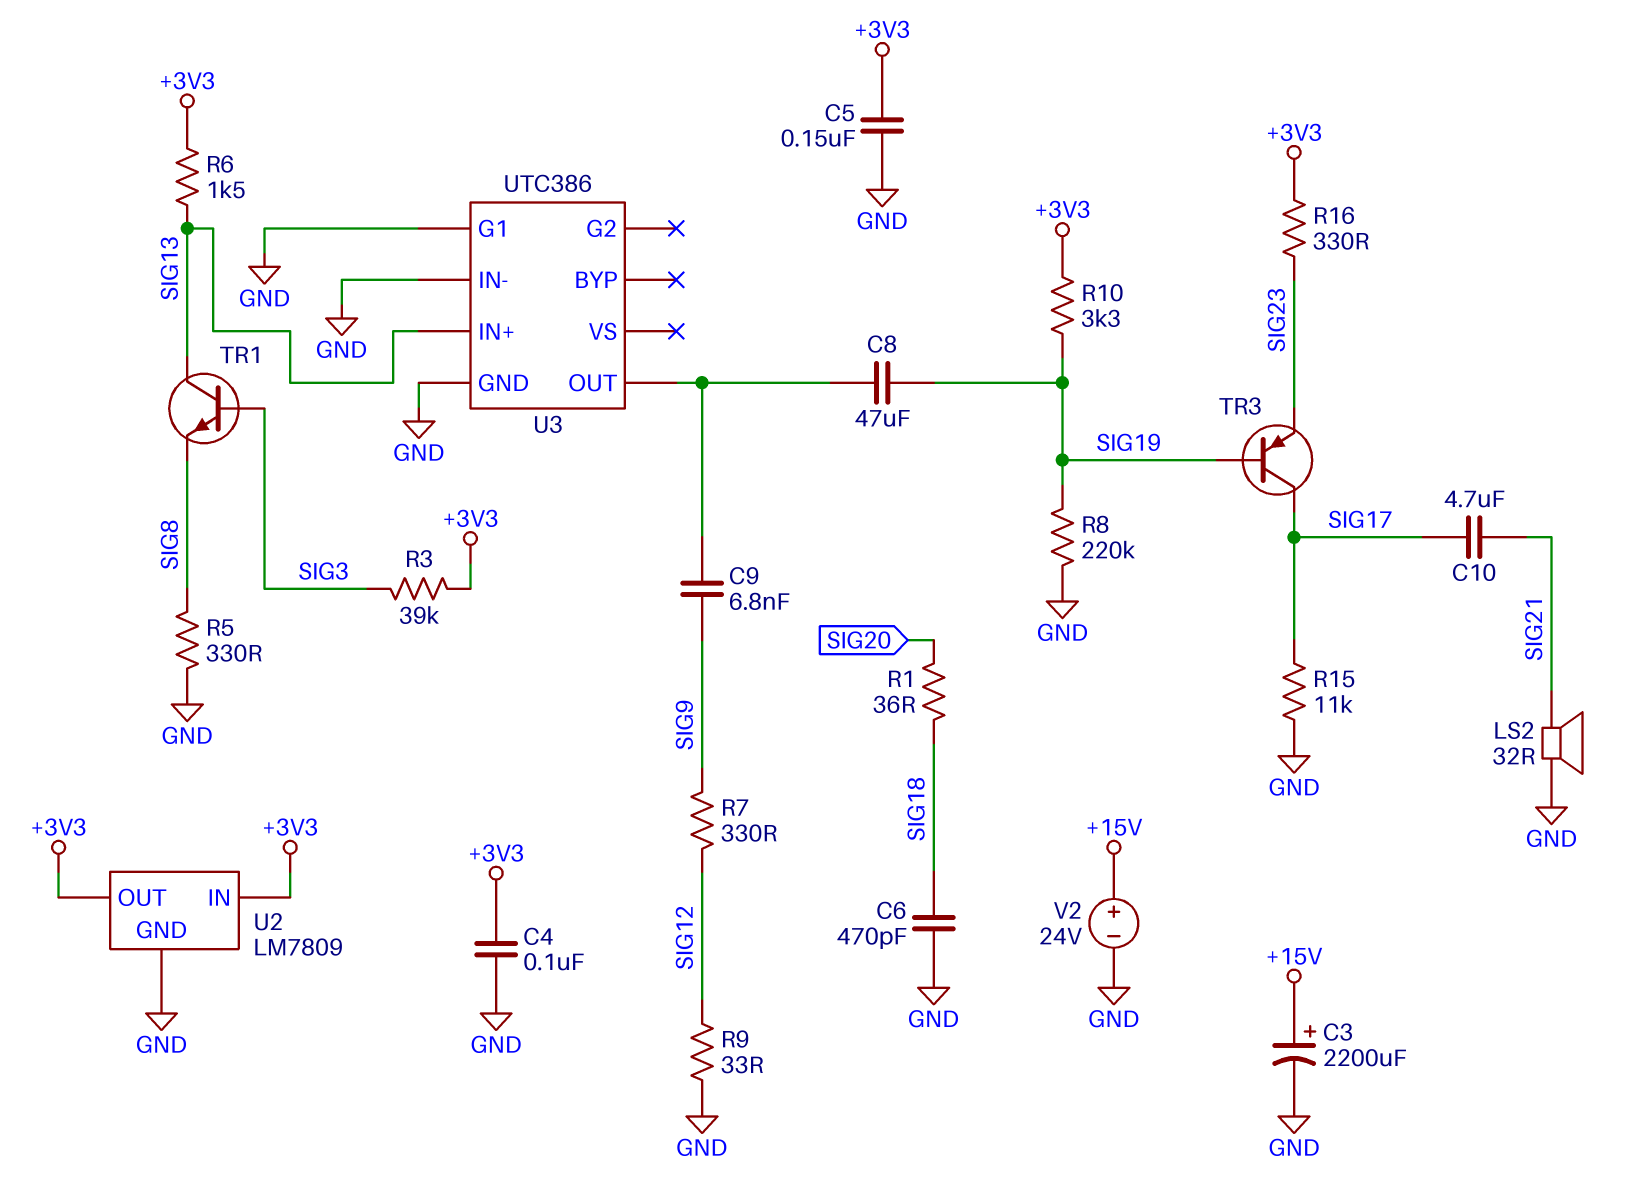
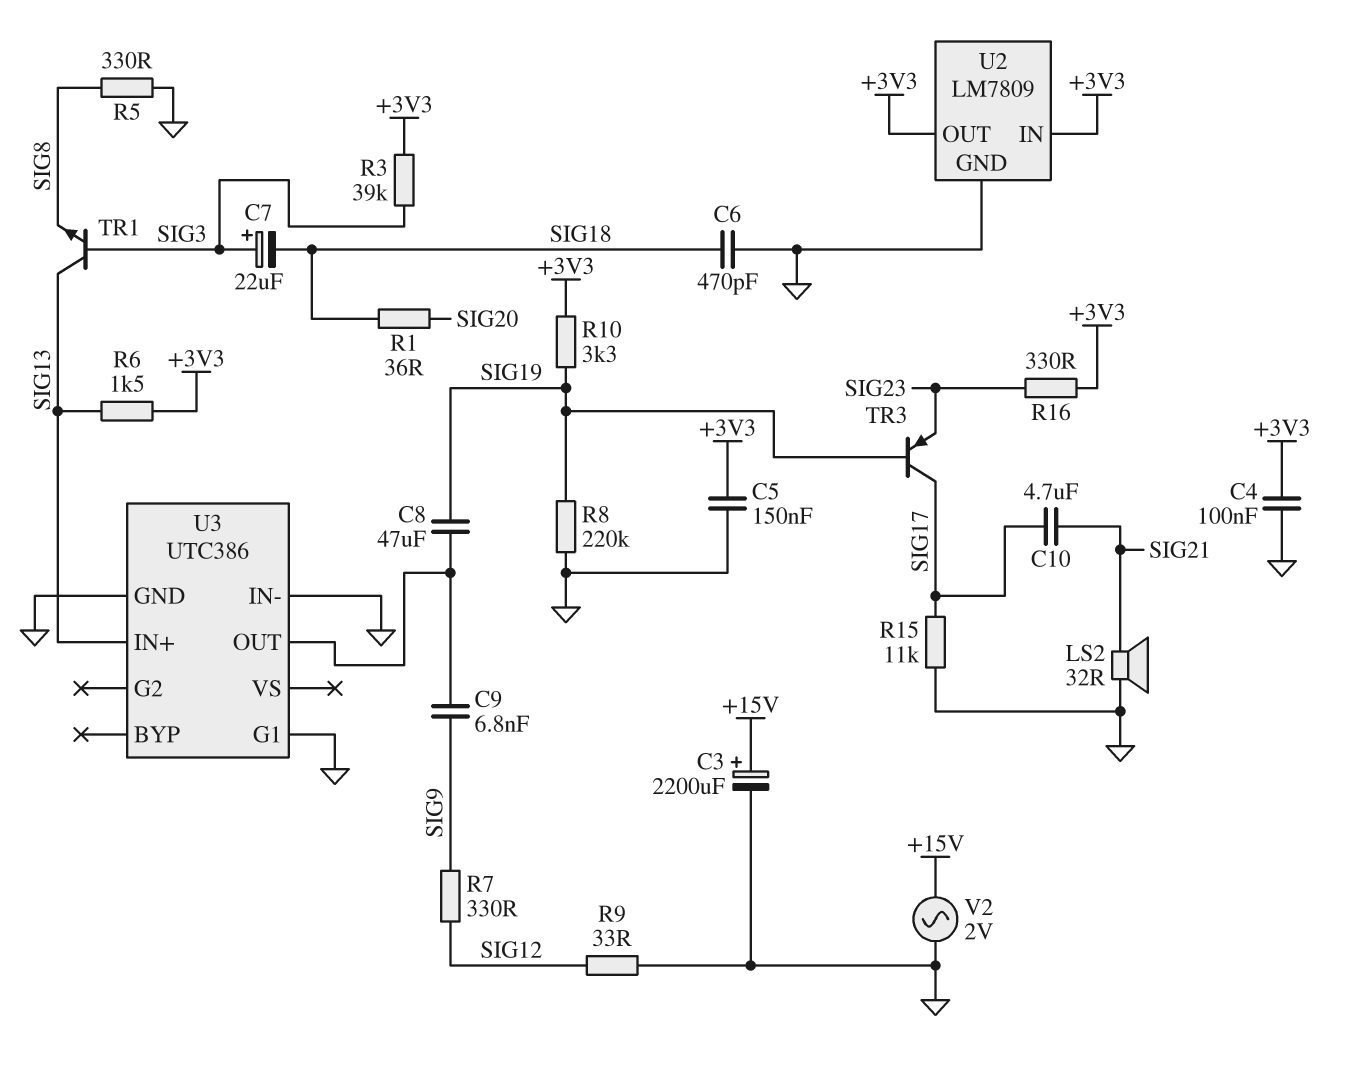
C7: none -> 22uF (plus SIG3, minus SIG18)
V2: 24V (plus +15V, minus GND) -> AC 2V (+15V, GND)

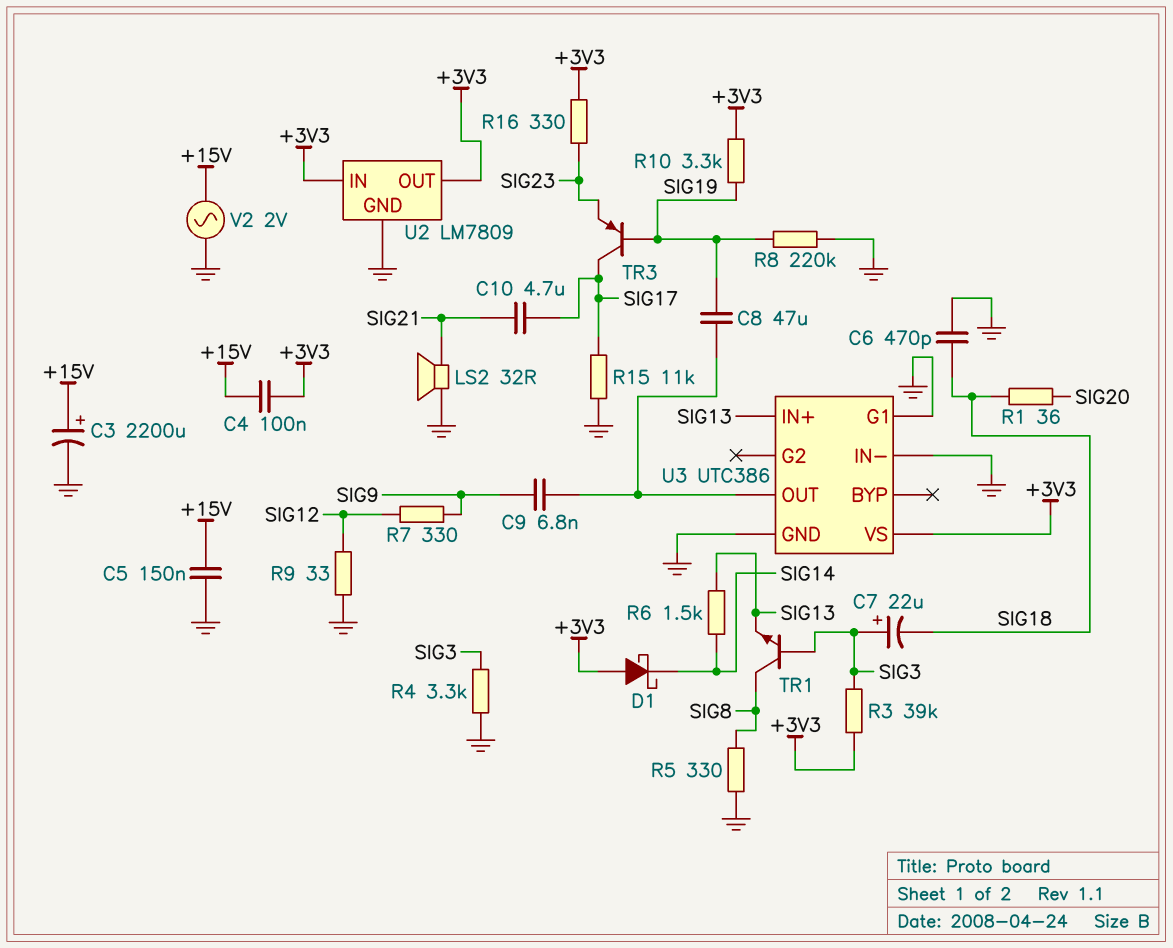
C4: 100nF (+3V3, GND) -> 100nF (+3V3, +15V)
C5: 150nF (+3V3, GND) -> 150nF (+15V, GND)
D1: none -> schottky (A +3V3, K SIG14)
R4: none -> 3.3k (GND, SIG3)
R6: 1.5k (+3V3, SIG13) -> 1.5k (SIG13, SIG14)
TR1: NPN (B SIG3, C SIG13, E SIG8) -> NPN (B SIG3, C SIG8, E SIG13)
U3 pin VS: none -> +3V3

